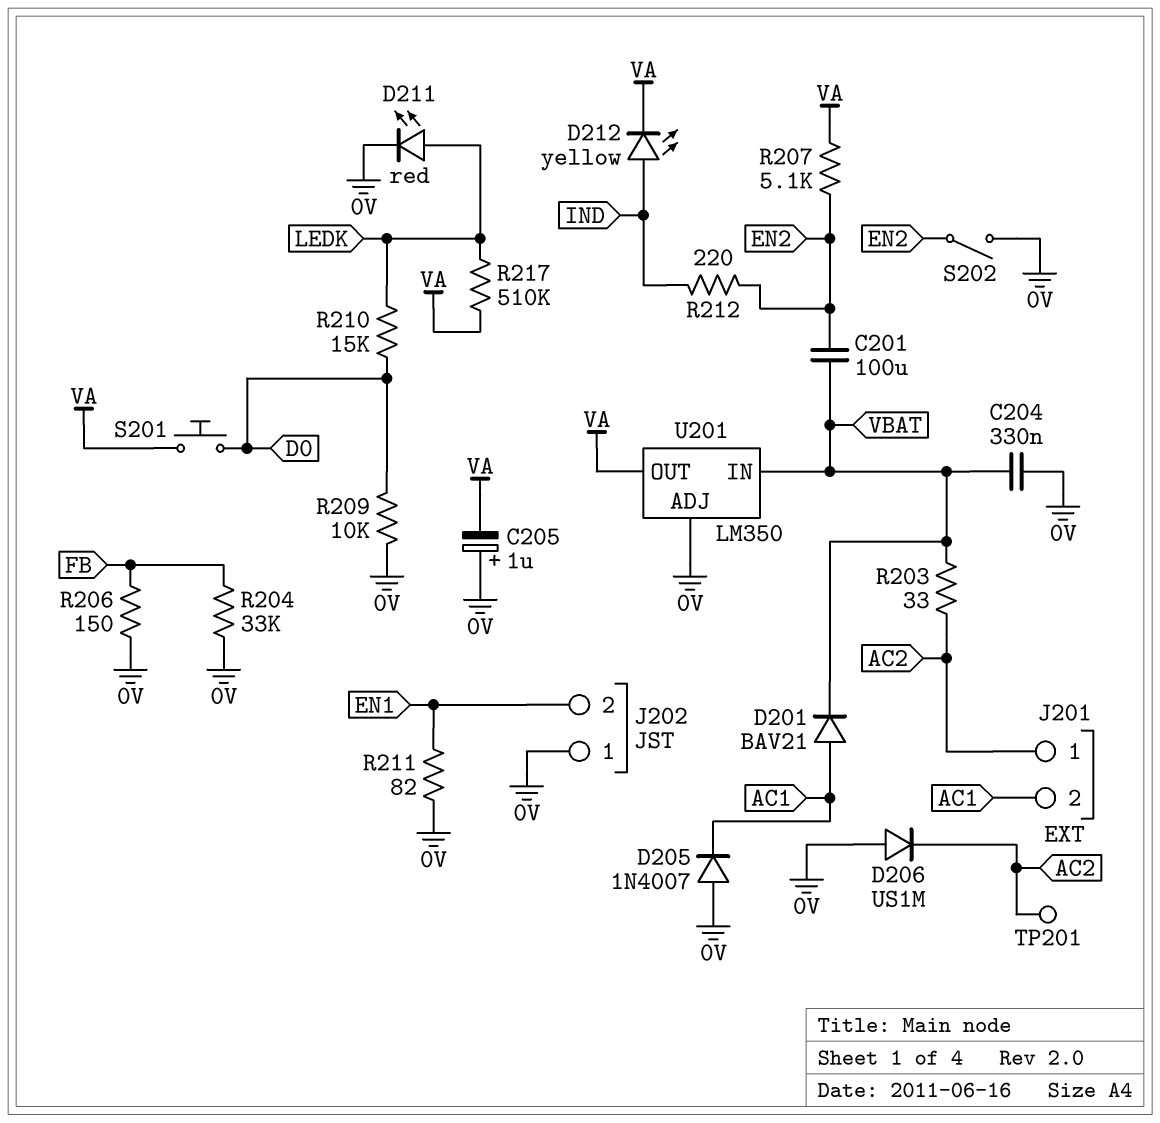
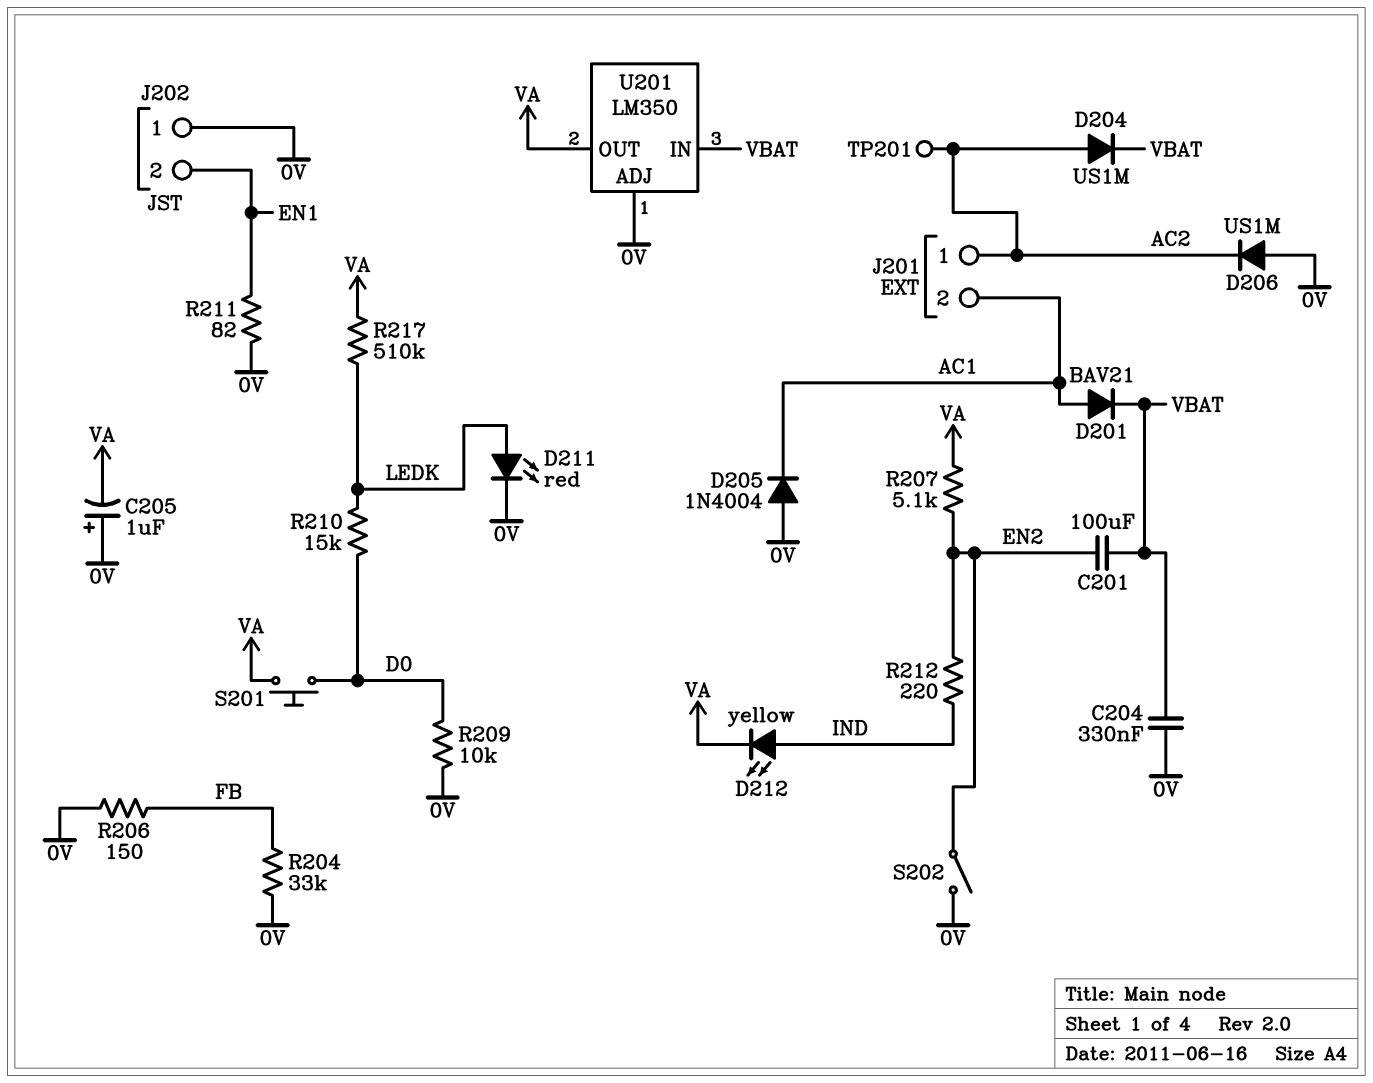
D204: none -> diode US1M (A AC2, K VBAT)
D205: diode 1N4007 (A 0V, K AC1) -> diode 1N4004 (A 0V, K AC1)
R203: 33 (AC2, VBAT) -> none

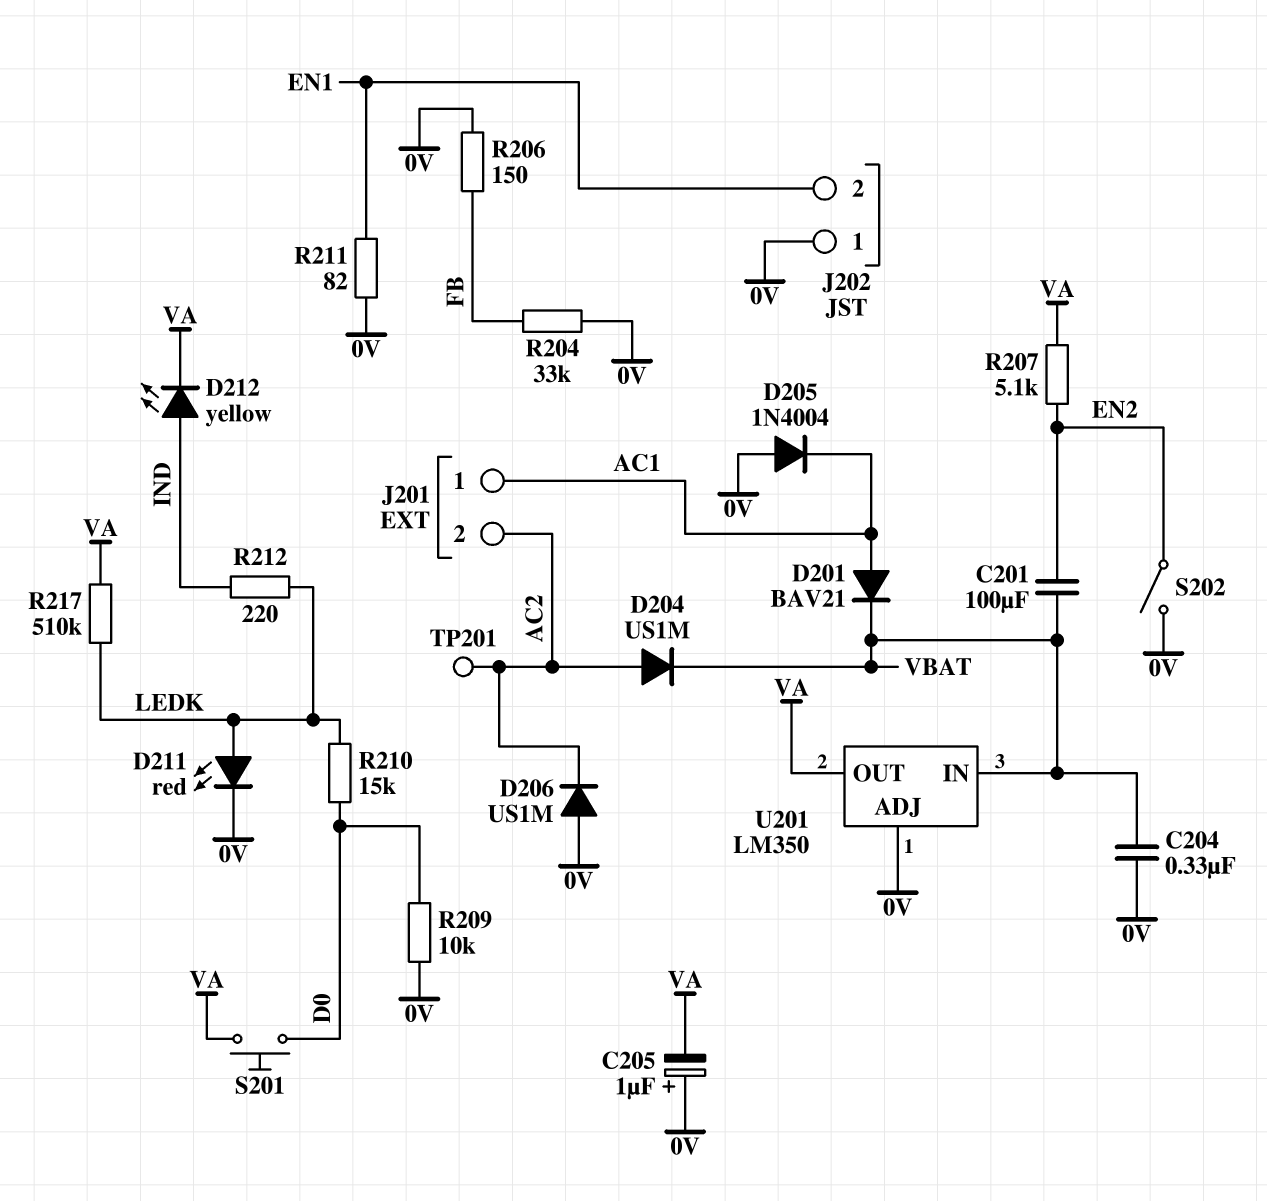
J201 pin 1: AC2 -> AC1
J201 pin 2: AC1 -> AC2
R212: 220 (EN2, IND) -> 220 (IND, LEDK)

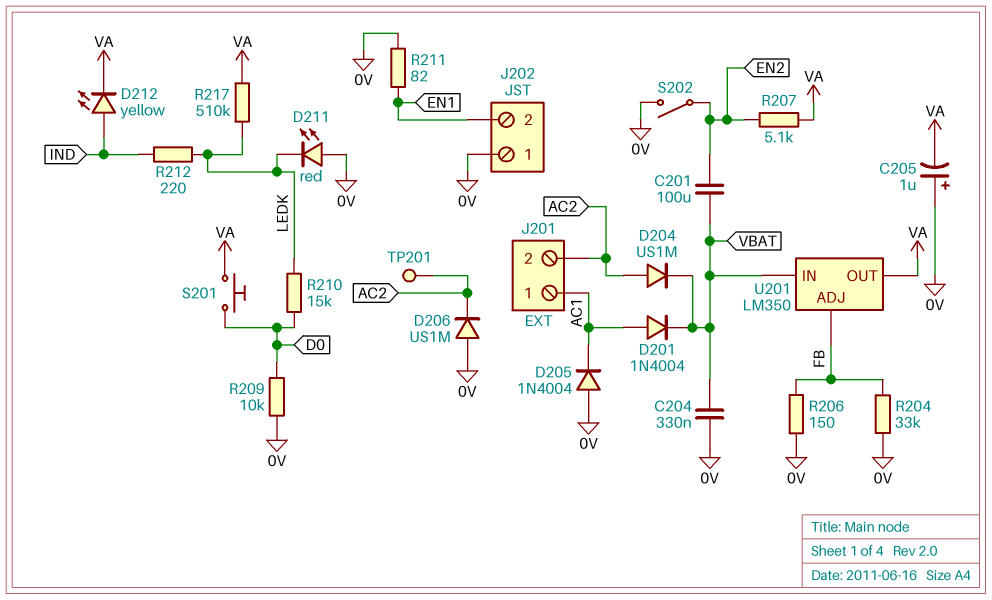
D201: diode BAV21 (A AC1, K VBAT) -> diode 1N4004 (A AC1, K VBAT)
D211: LED red (A LEDK, K 0V) -> LED red (A 0V, K LEDK)
U201 pin ADJ: 0V -> FB

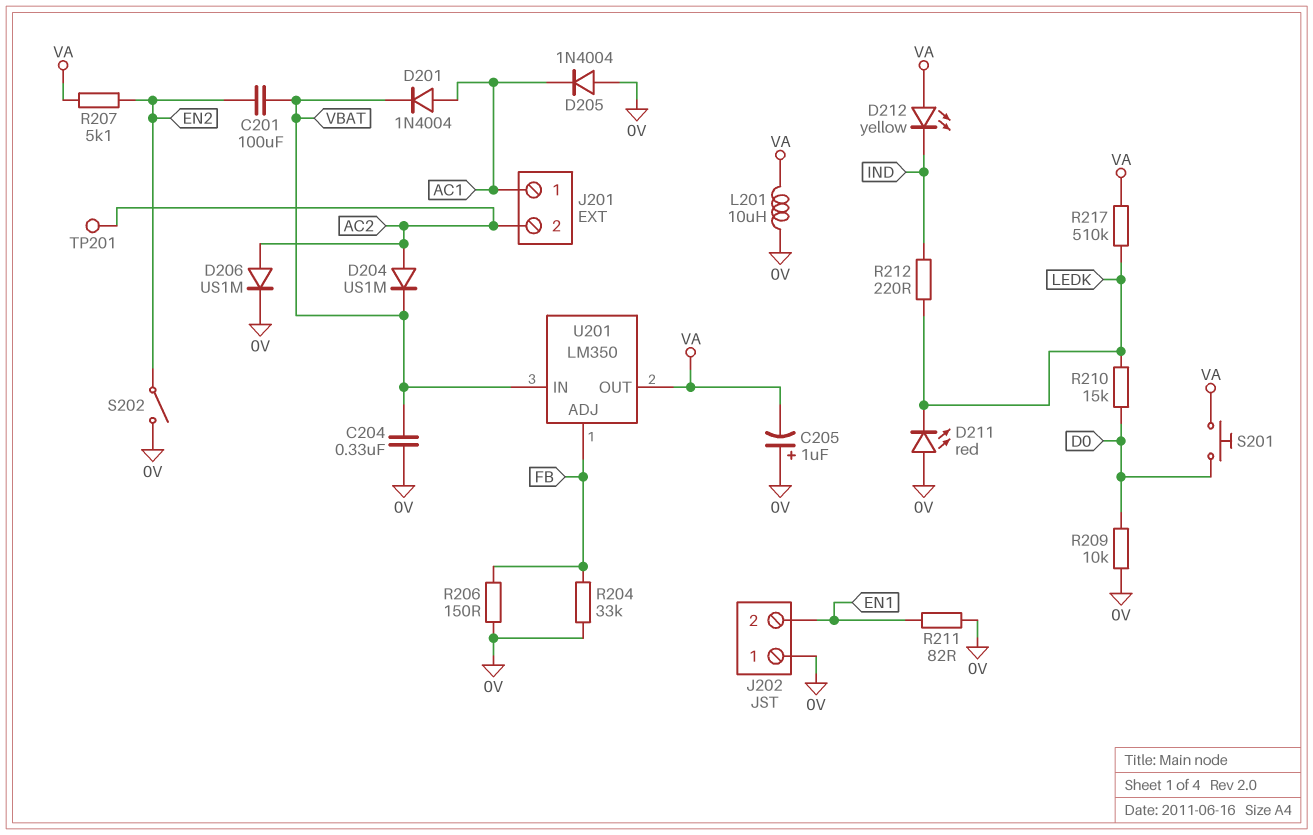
D206: diode US1M (A 0V, K AC2) -> diode US1M (A AC2, K 0V)
D212: LED yellow (A IND, K VA) -> LED yellow (A VA, K IND)
L201: none -> 10uH (0V, VA)

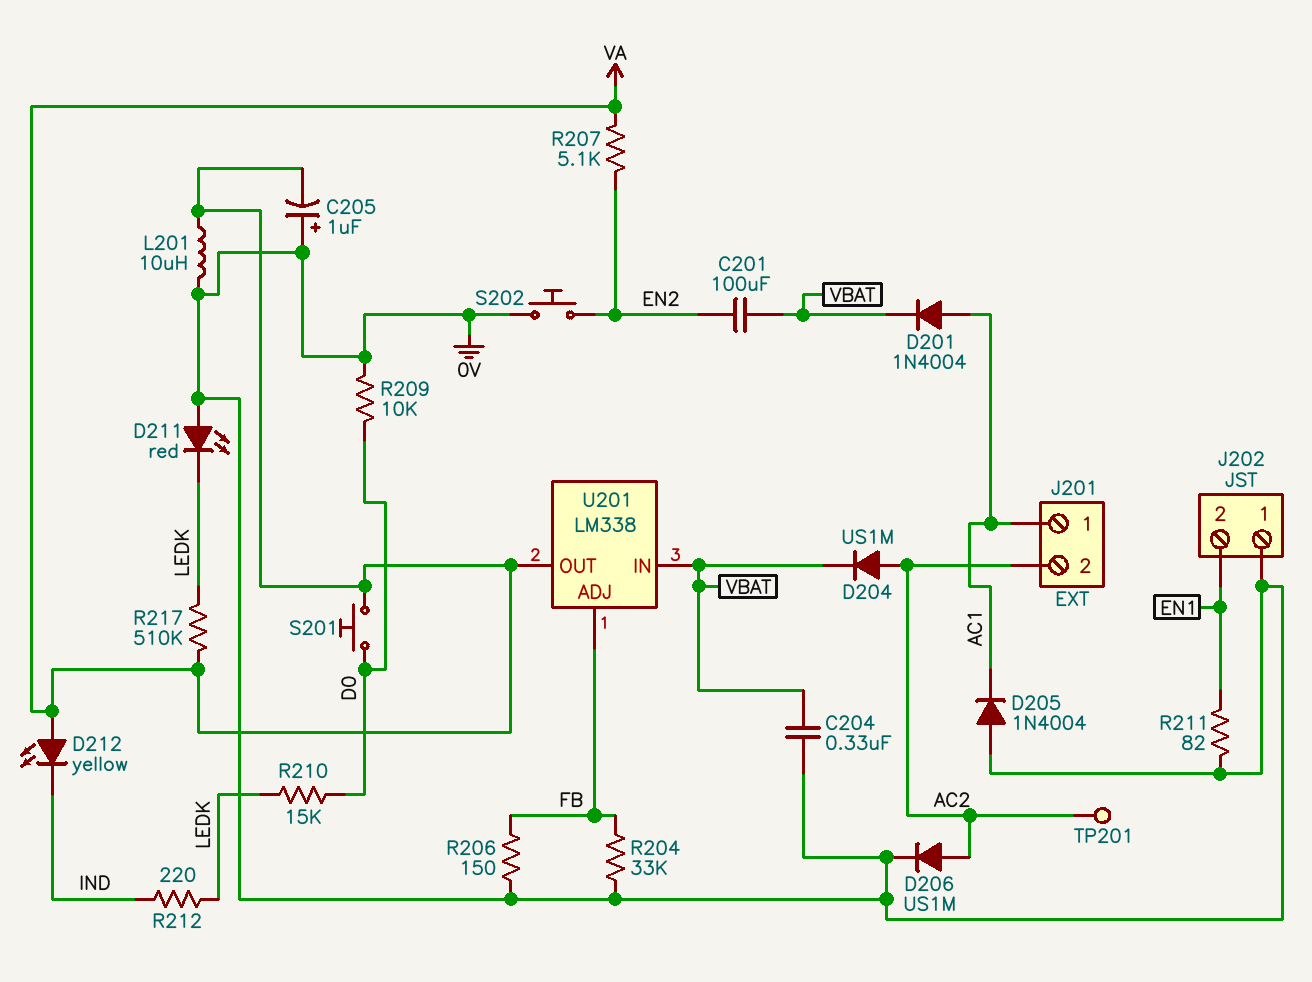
S202: switch (0V, EN2) -> button (0V, EN2)
U201: LM350 -> LM338

